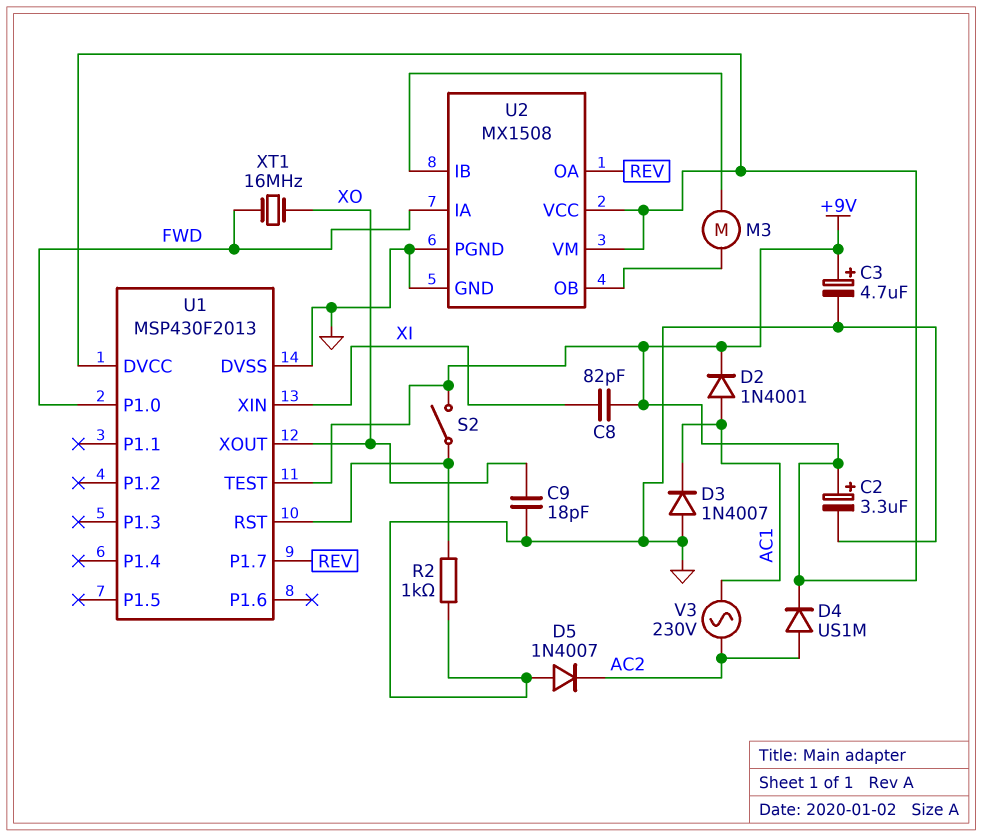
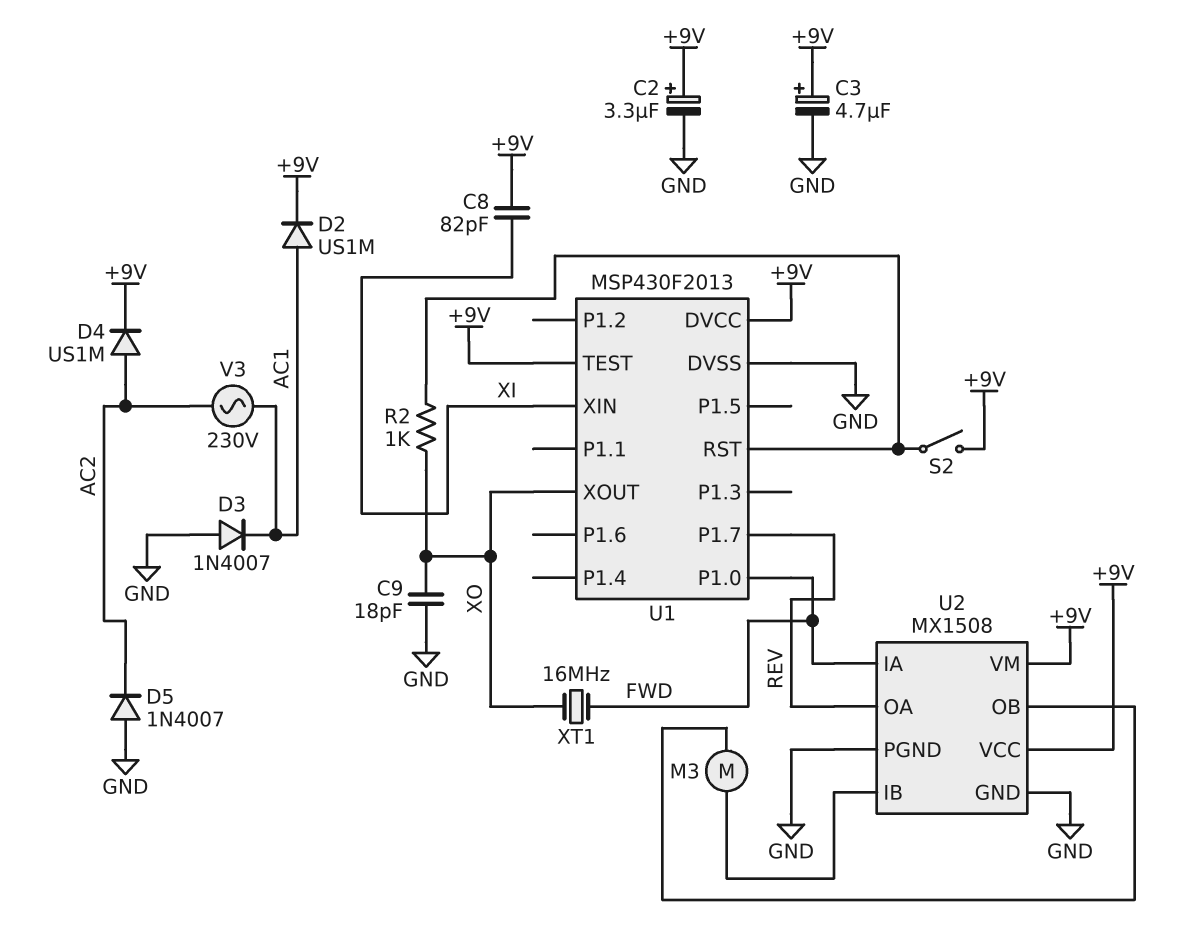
D2: diode 1N4001 (A AC1, K +9V) -> diode US1M (A AC1, K +9V)
R2: 1k (GND, U1/RST) -> 1k (U1/RST, XO)

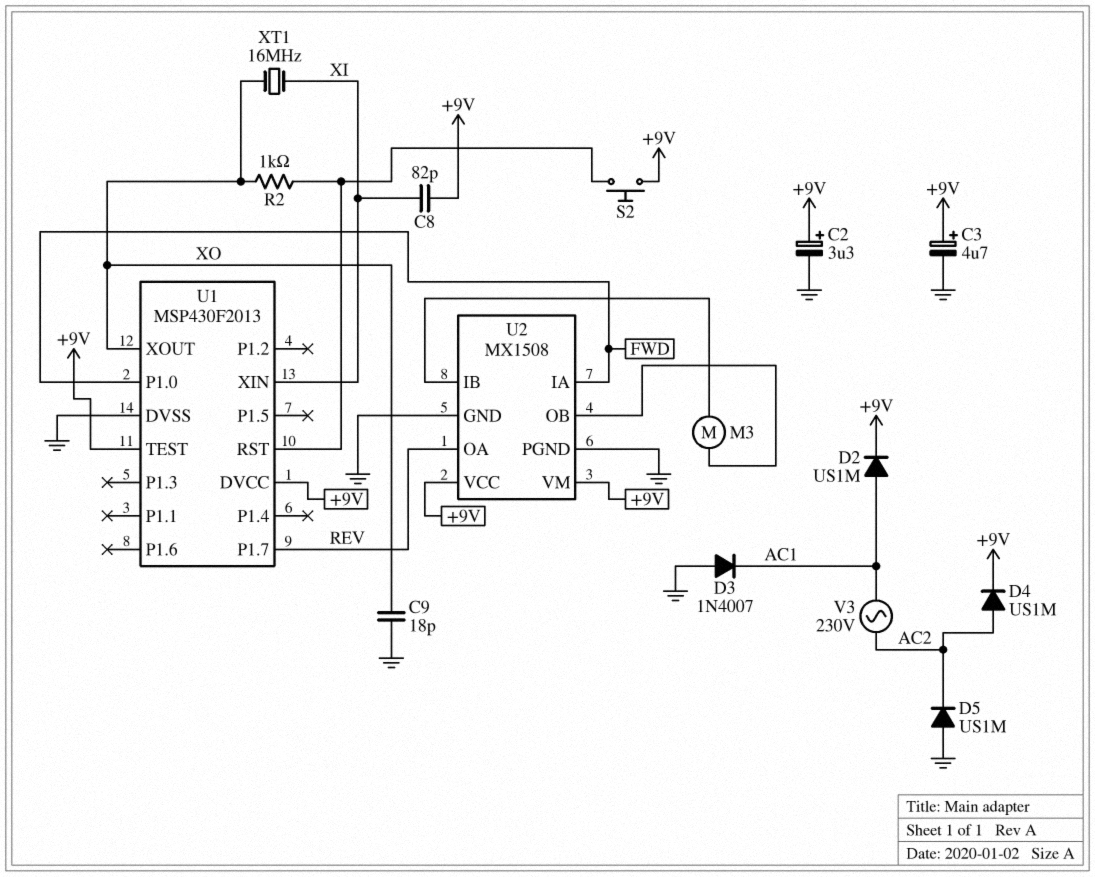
D5: diode 1N4007 (A GND, K AC2) -> diode US1M (A GND, K AC2)
S2: switch (+9V, U1/RST) -> button (+9V, U1/RST)
XT1: 16MHz (FWD, XO) -> 16MHz (XI, XO)

